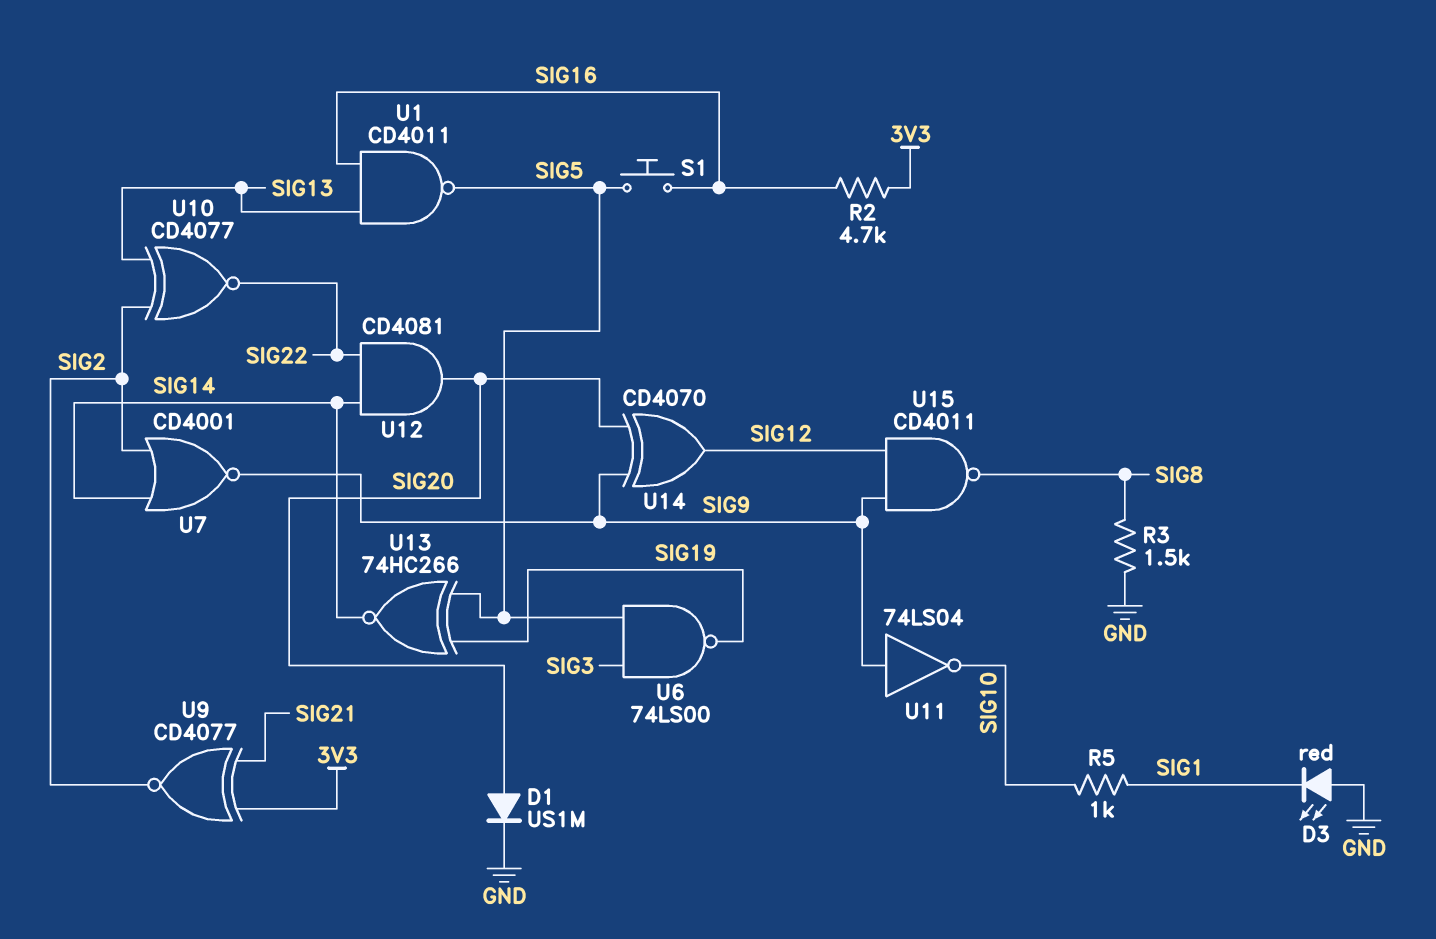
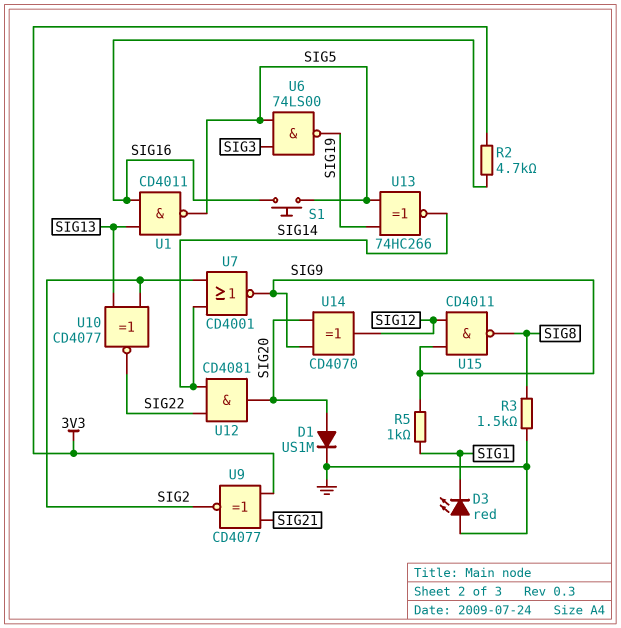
R5: 1k (SIG1, SIG10) -> 1k (SIG1, SIG9)
U11: NOT 74LS04 (in SIG9, out SIG10) -> none

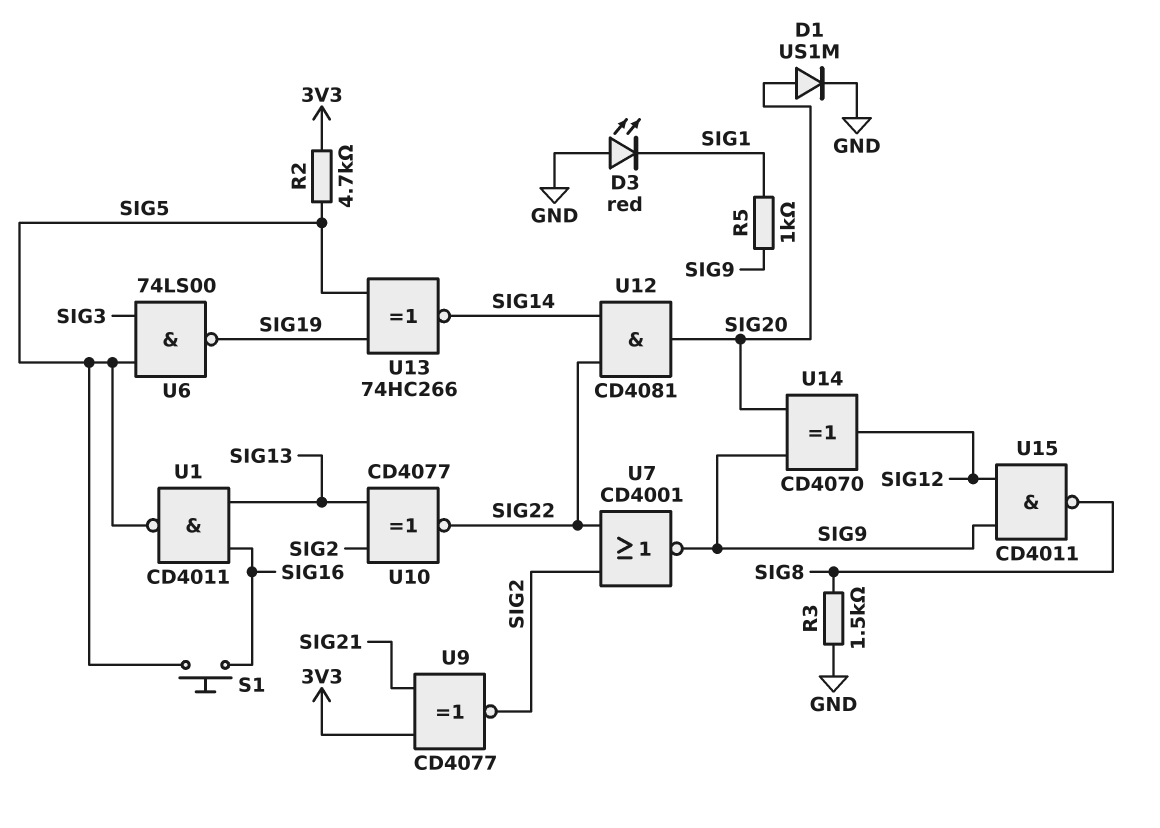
R2: 4.7k (3V3, SIG16) -> 4.7k (3V3, SIG5)
U7: NOR CD4001 (in SIG2, in SIG14, out SIG9) -> NOR CD4001 (in SIG2, in SIG22, out SIG9)

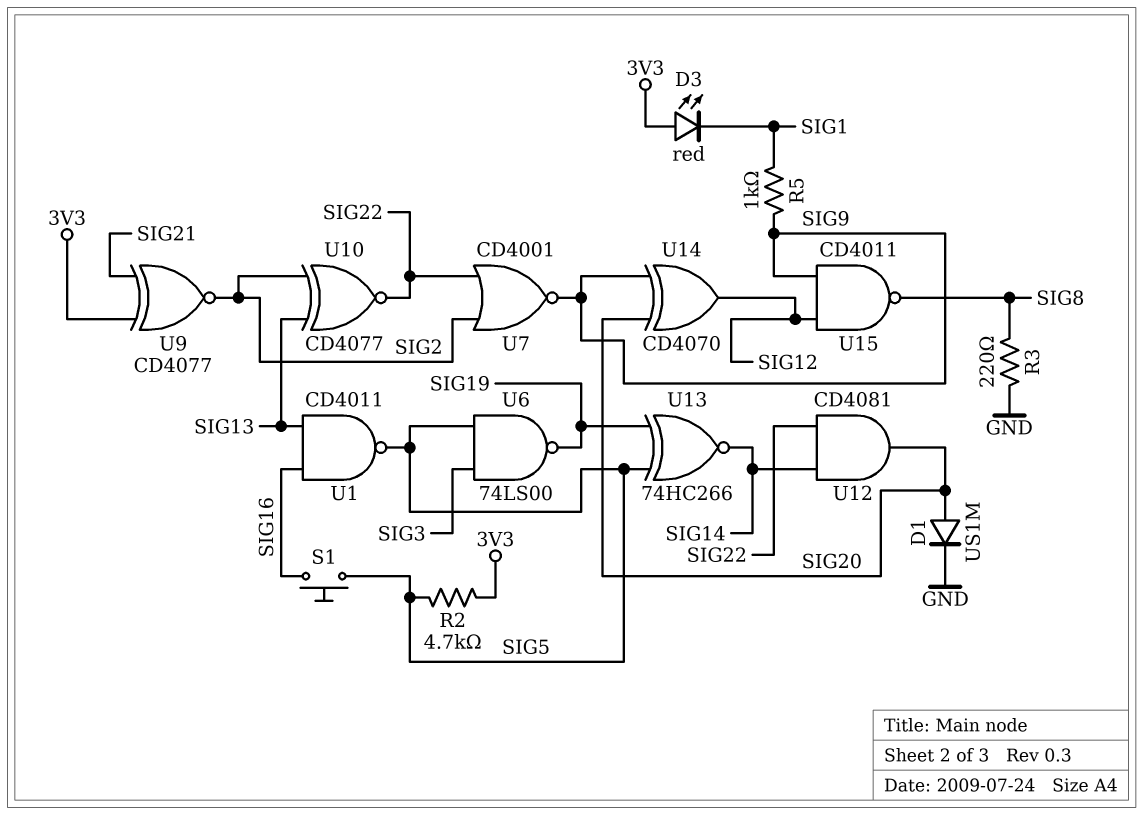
D3: LED red (A GND, K SIG1) -> LED red (A 3V3, K SIG1)
R3: 1.5k (GND, SIG8) -> 220 (GND, SIG8)

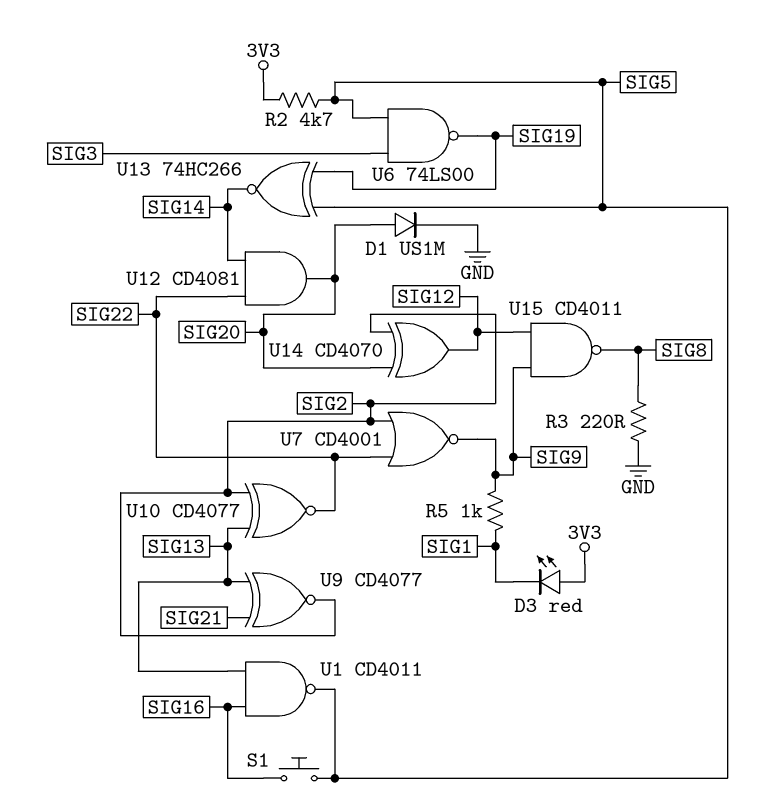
U9: XNOR CD4077 (in 3V3, in SIG21, out SIG2) -> XNOR CD4077 (in SIG13, in SIG21, out SIG2)
U14: XOR CD4070 (in SIG9, in SIG20, out SIG12) -> XOR CD4070 (in SIG2, in SIG20, out SIG12)

